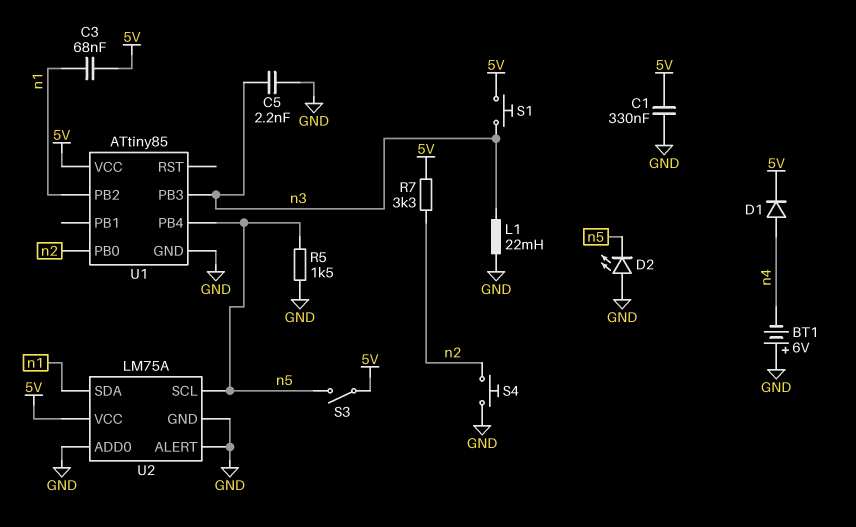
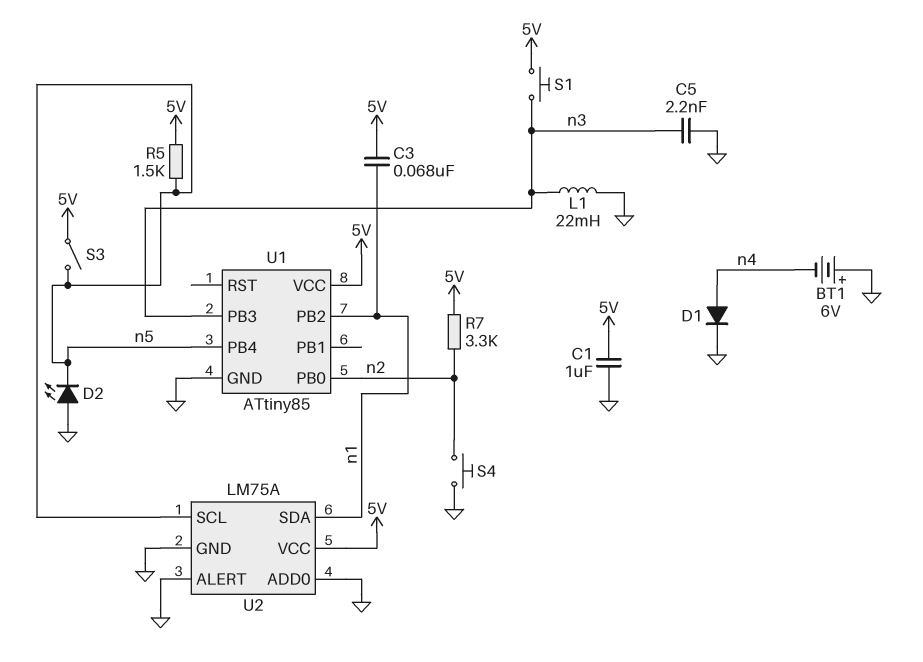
C1: 330nF (5V, GND) -> 1uF (5V, GND)
D1: diode (A n4, K 5V) -> diode (A n4, K GND)
R5: 1.5k (GND, n5) -> 1.5k (5V, n5)

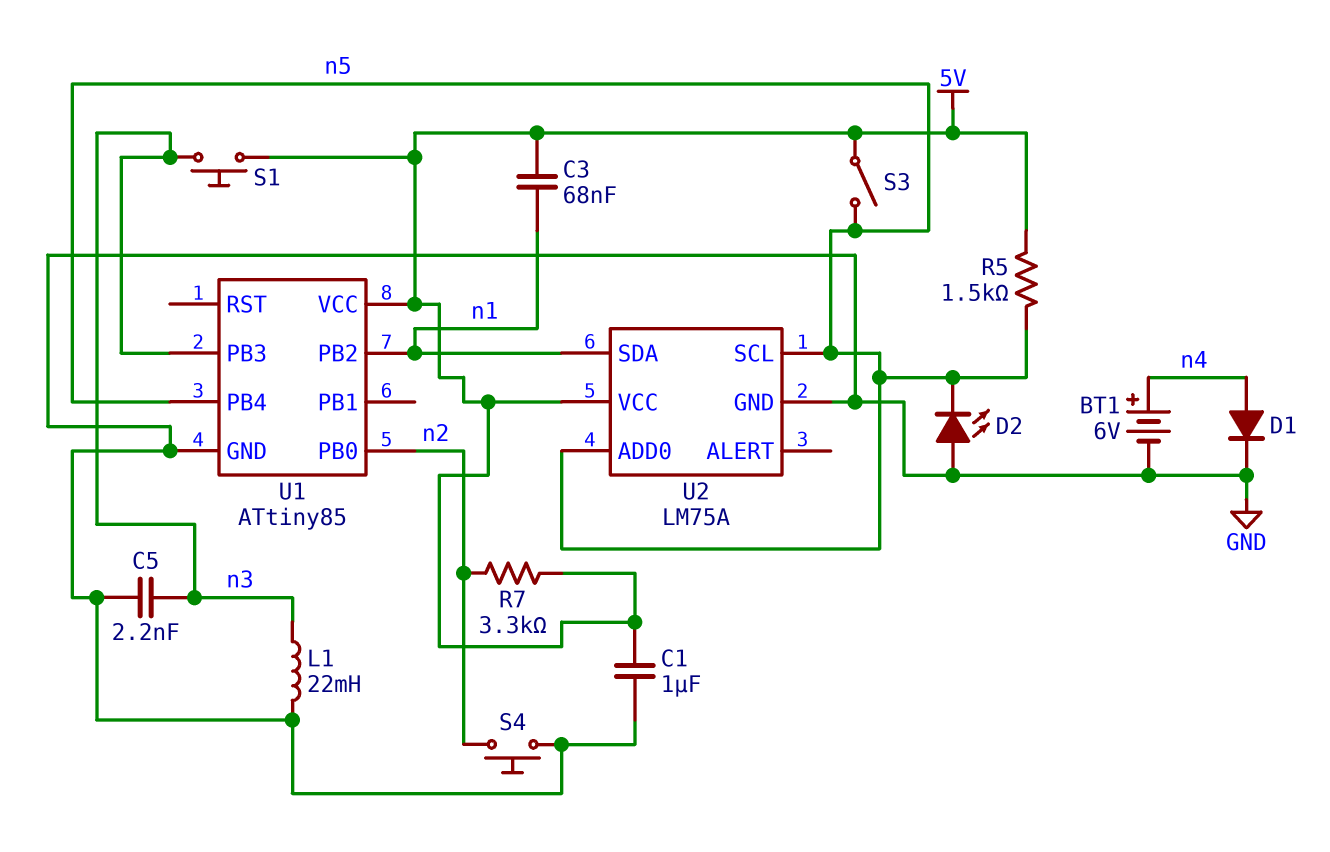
BT1: 6V (plus GND, minus n4) -> 6V (plus n4, minus GND)
U2 pin ADD0: GND -> n5
U2 pin ALERT: GND -> none

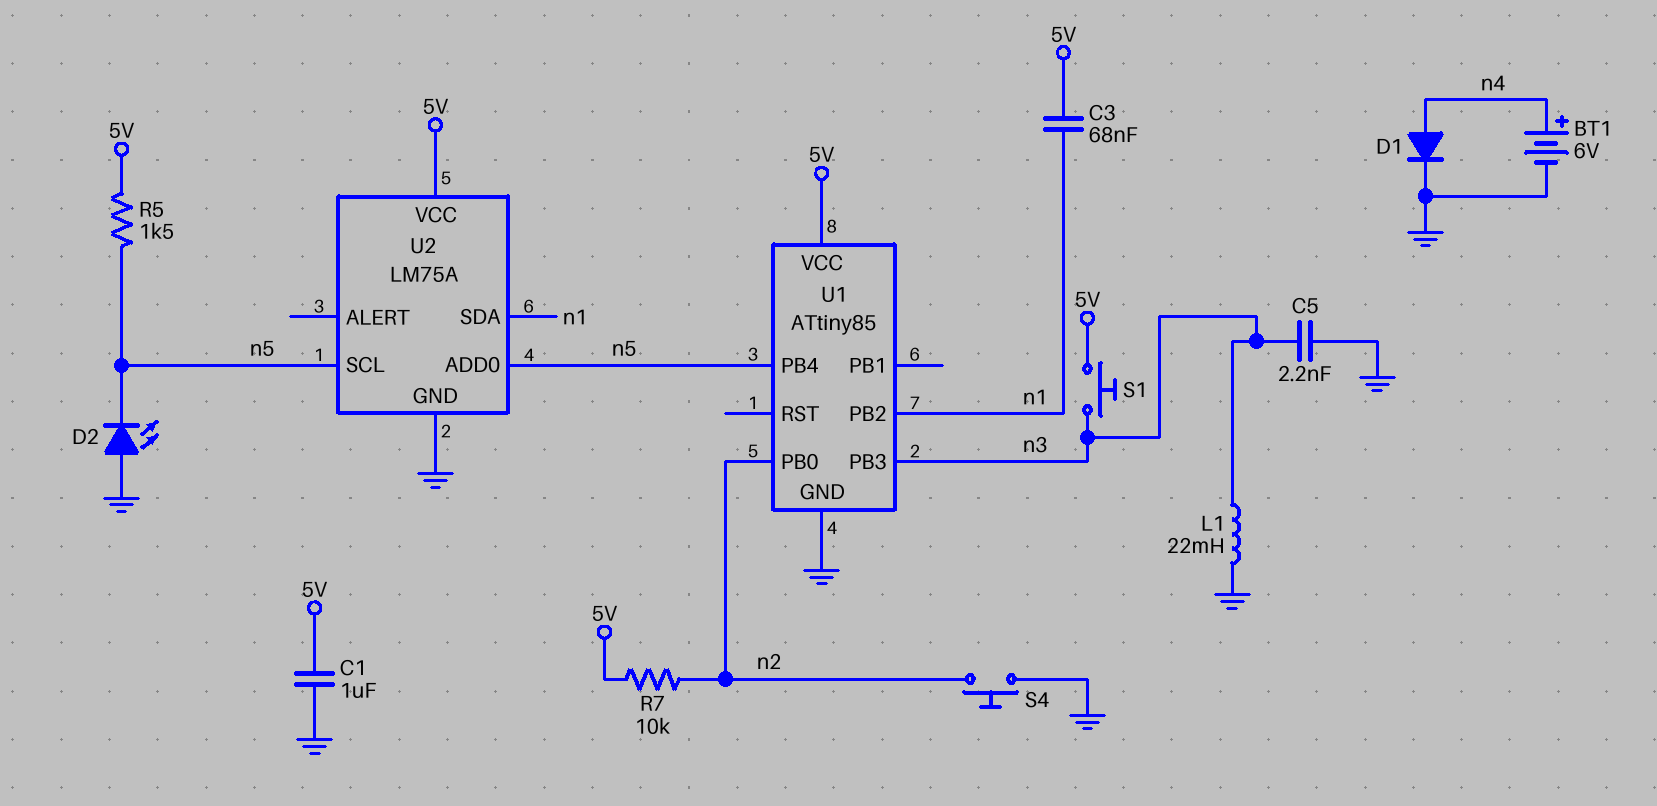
R7: 3.3k (5V, n2) -> 10k (5V, n2)
S3: switch (5V, n5) -> none

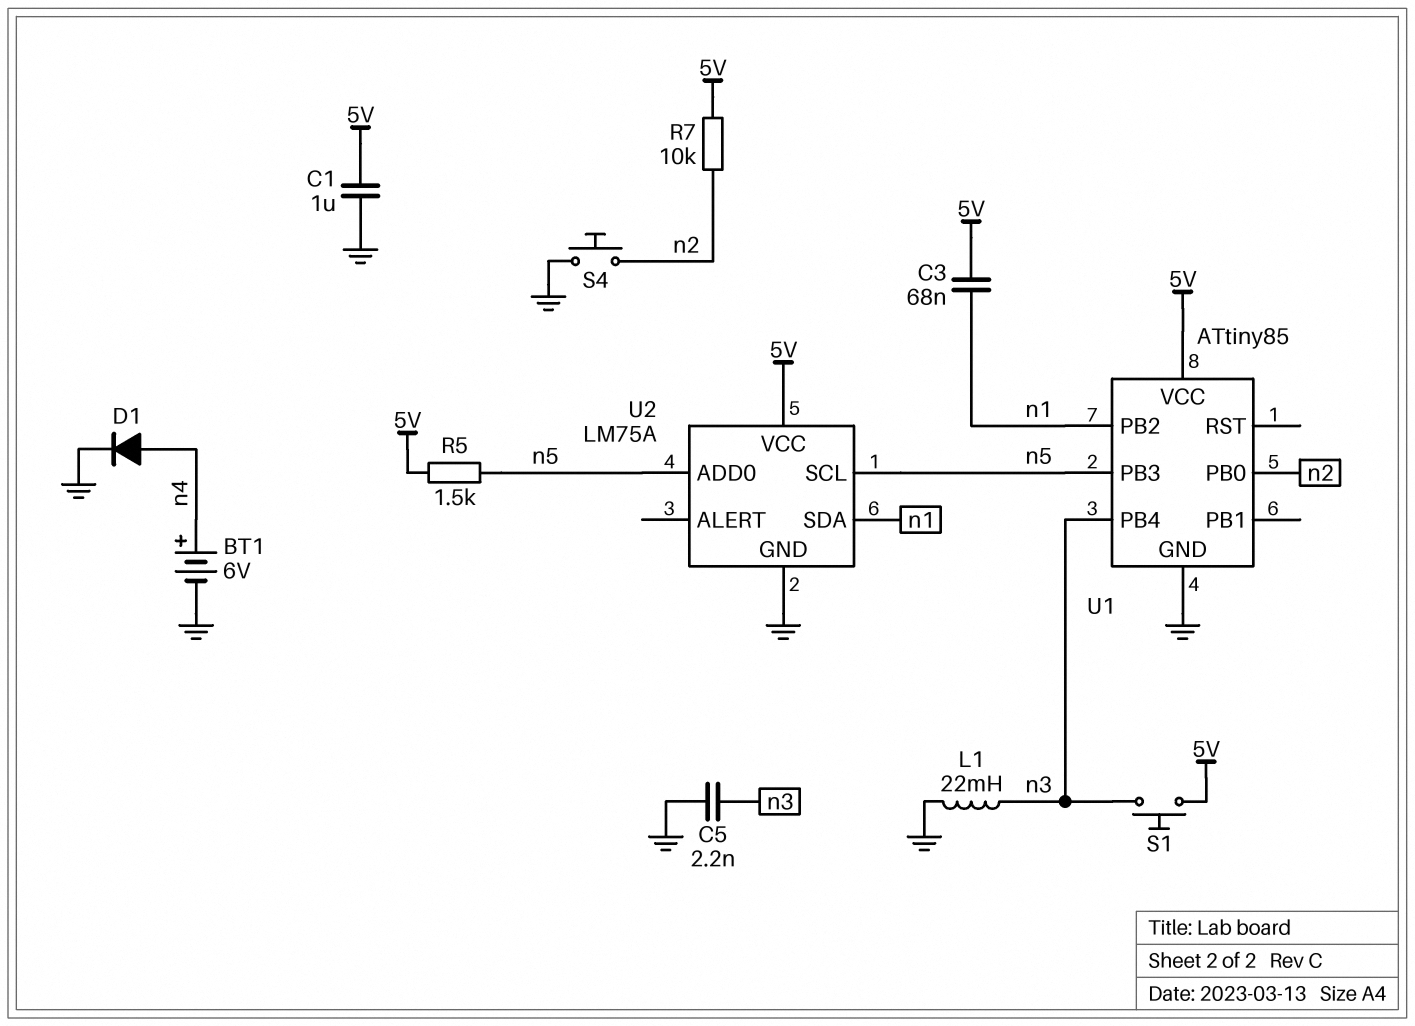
D2: LED (A GND, K n5) -> none
U1 pin PB3: n3 -> n5
U1 pin PB4: n5 -> n3

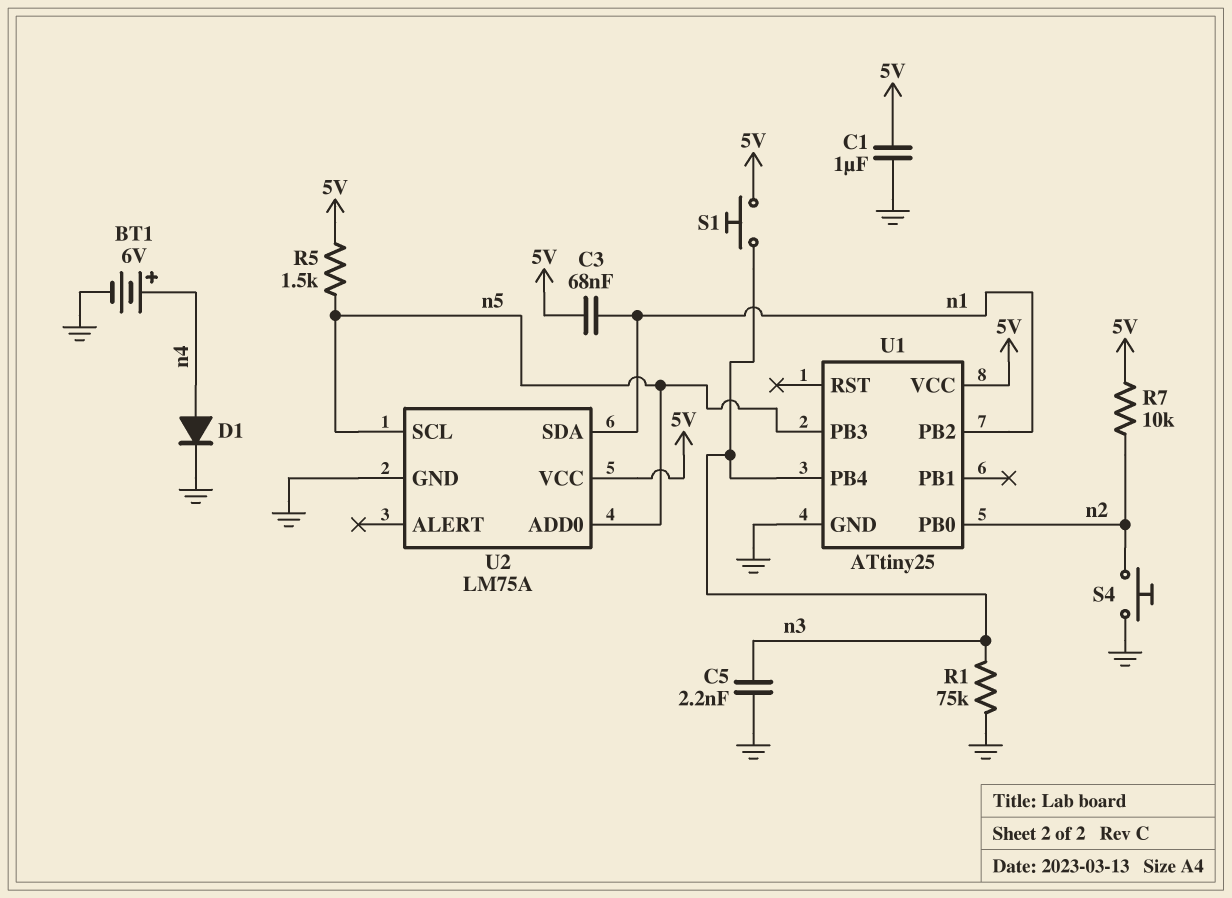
L1: 22mH (GND, n3) -> none
R1: none -> 75k (GND, n3)
U1: ATtiny85 -> ATtiny25

